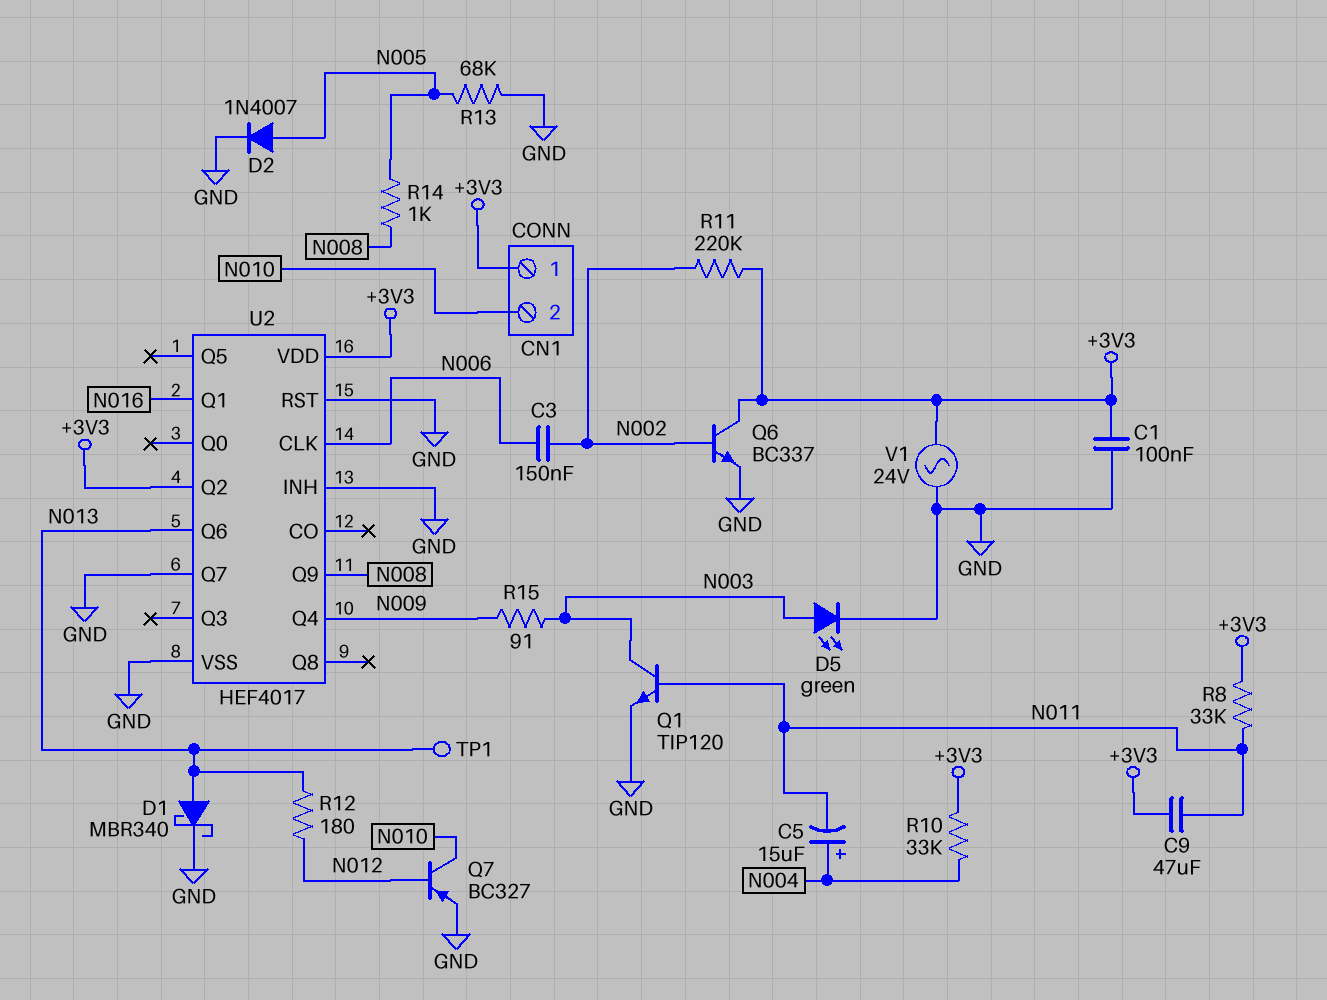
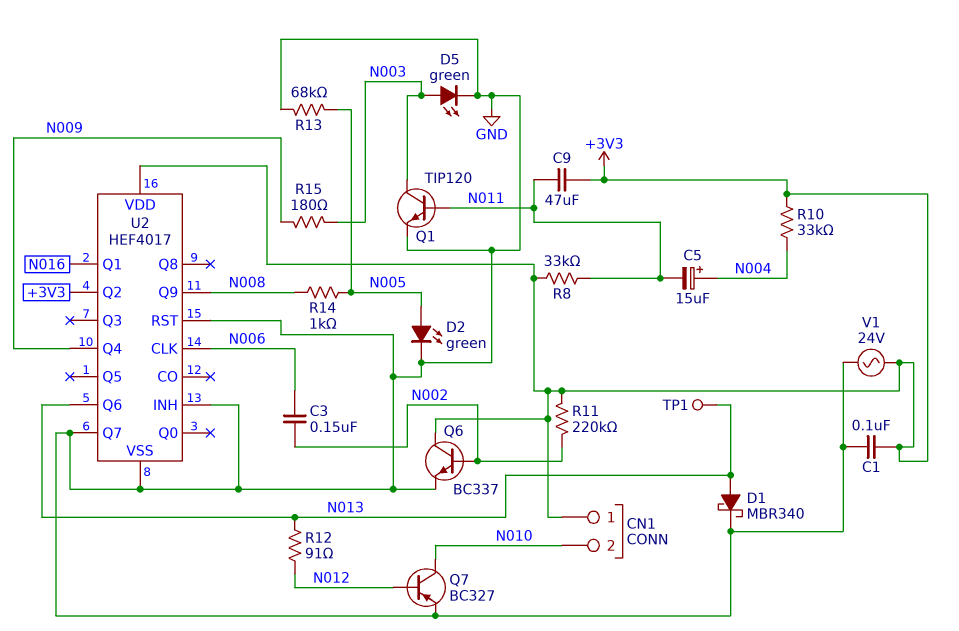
D2: diode 1N4007 (A N005, K GND) -> LED green (A N005, K GND)
R12: 180 (N012, N013) -> 91 (N012, N013)
R15: 91 (N003, N009) -> 180 (N003, N009)

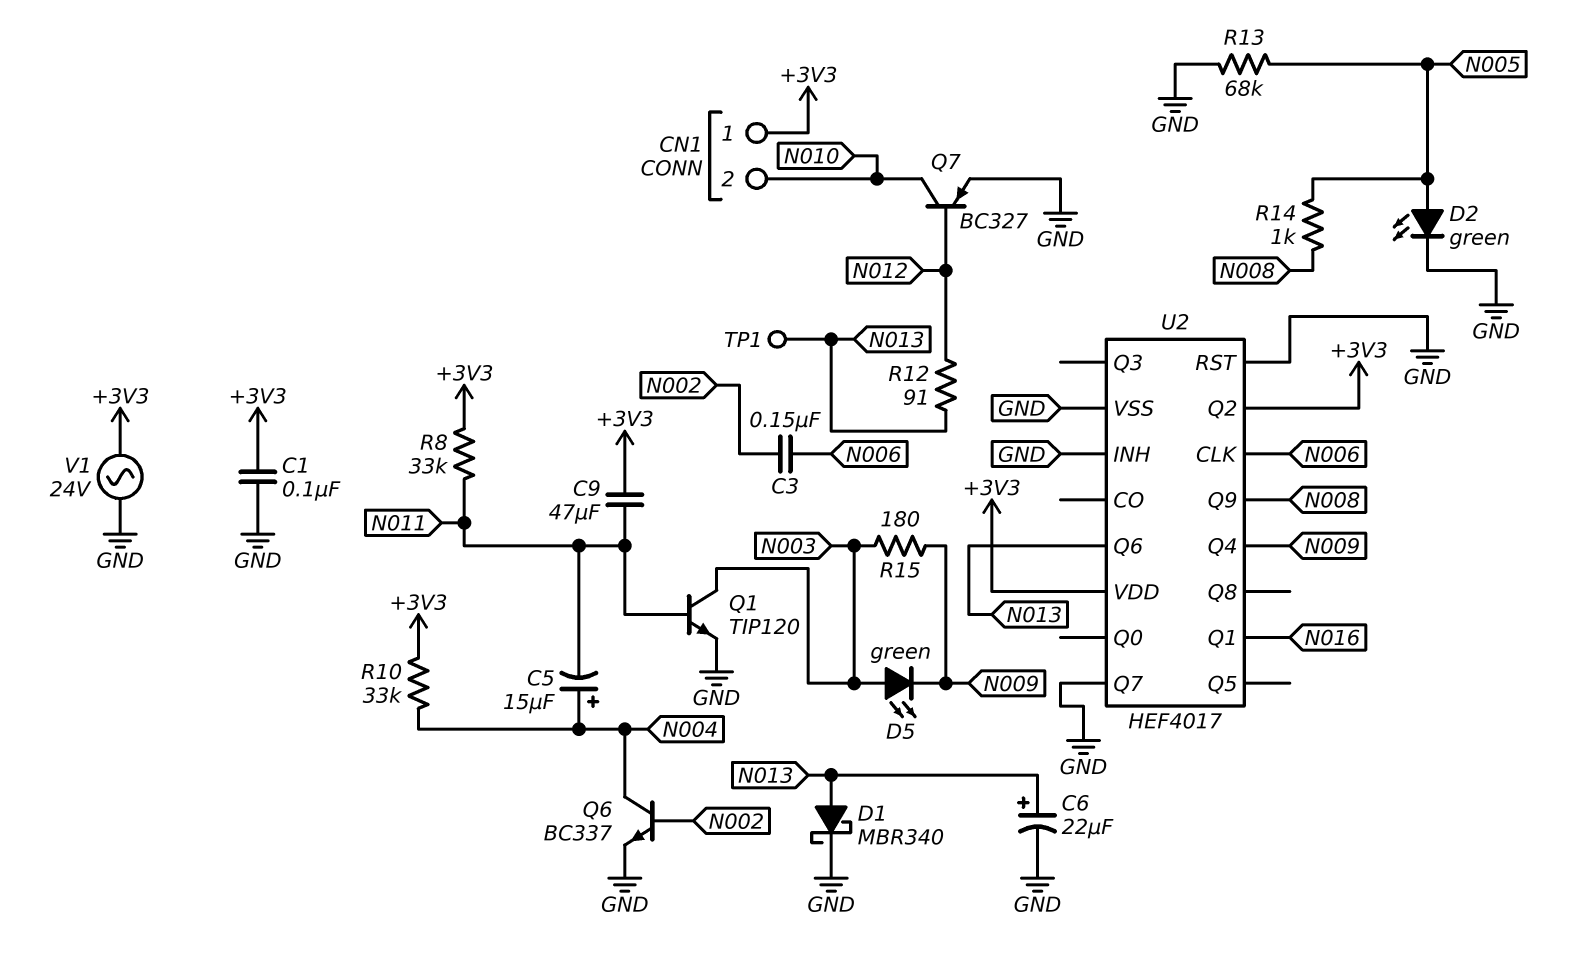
C6: none -> 22uF (plus N013, minus GND)
D5: LED green (A N003, K GND) -> LED green (A N003, K N009)
Q6: NPN BC337 (B N002, C +3V3, E GND) -> NPN BC337 (B N002, C N004, E GND)
R11: 220k (+3V3, N002) -> none

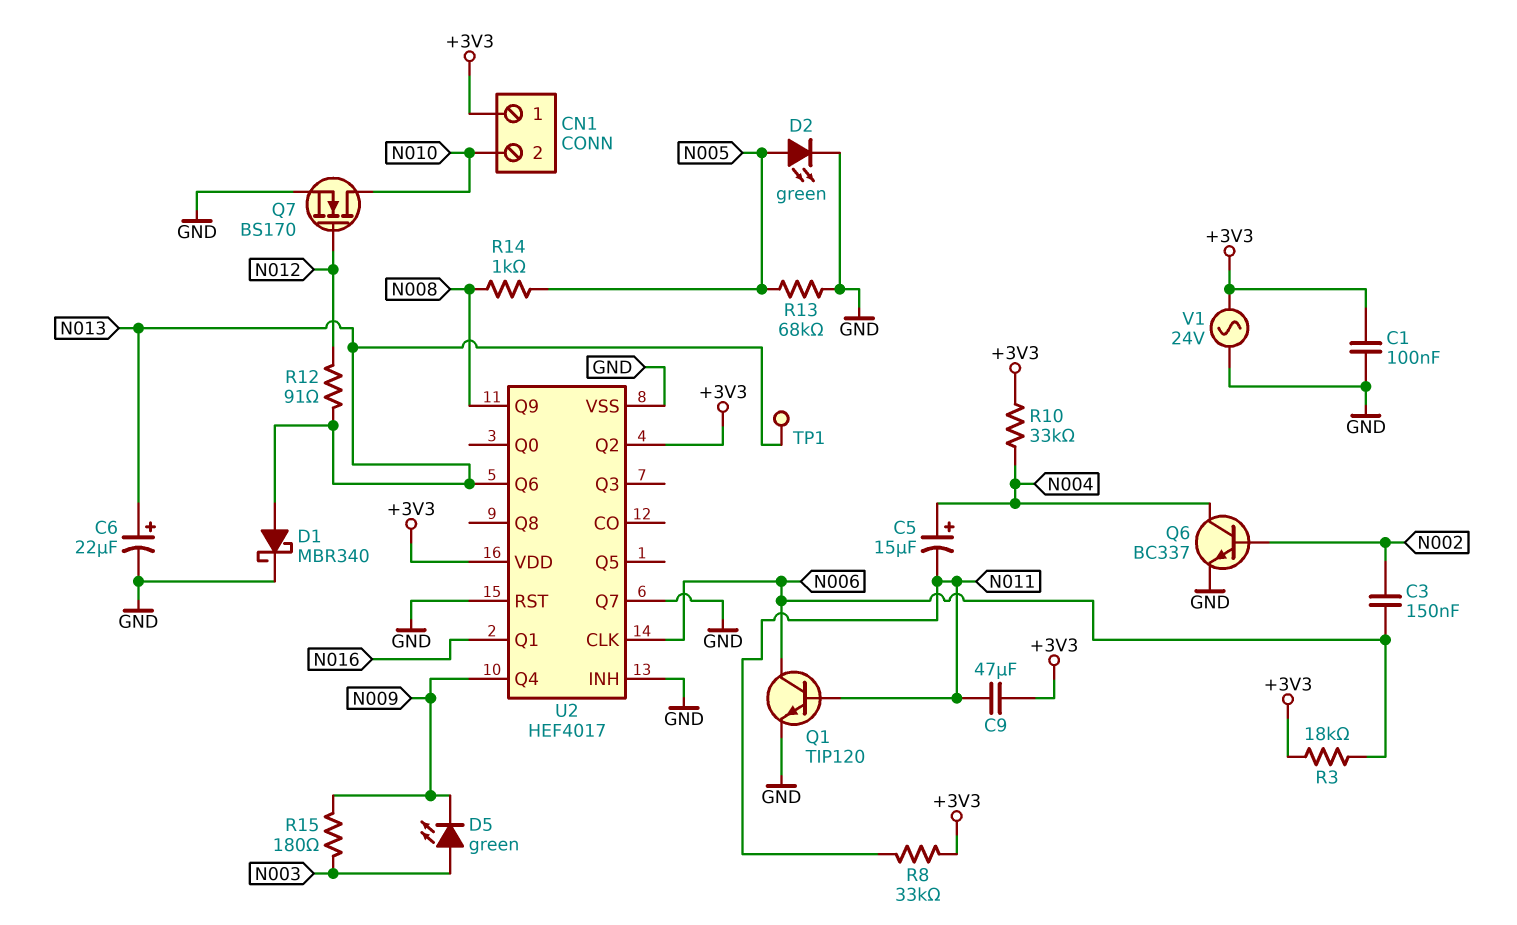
Q1: NPN TIP120 (B N011, C N003, E GND) -> NPN TIP120 (B N011, C N006, E GND)
Q7: PNP BC327 (B N012, C N010, E GND) -> NMOS BS170 (G N012, D N010, S GND)
R3: none -> 18k (+3V3, N006)

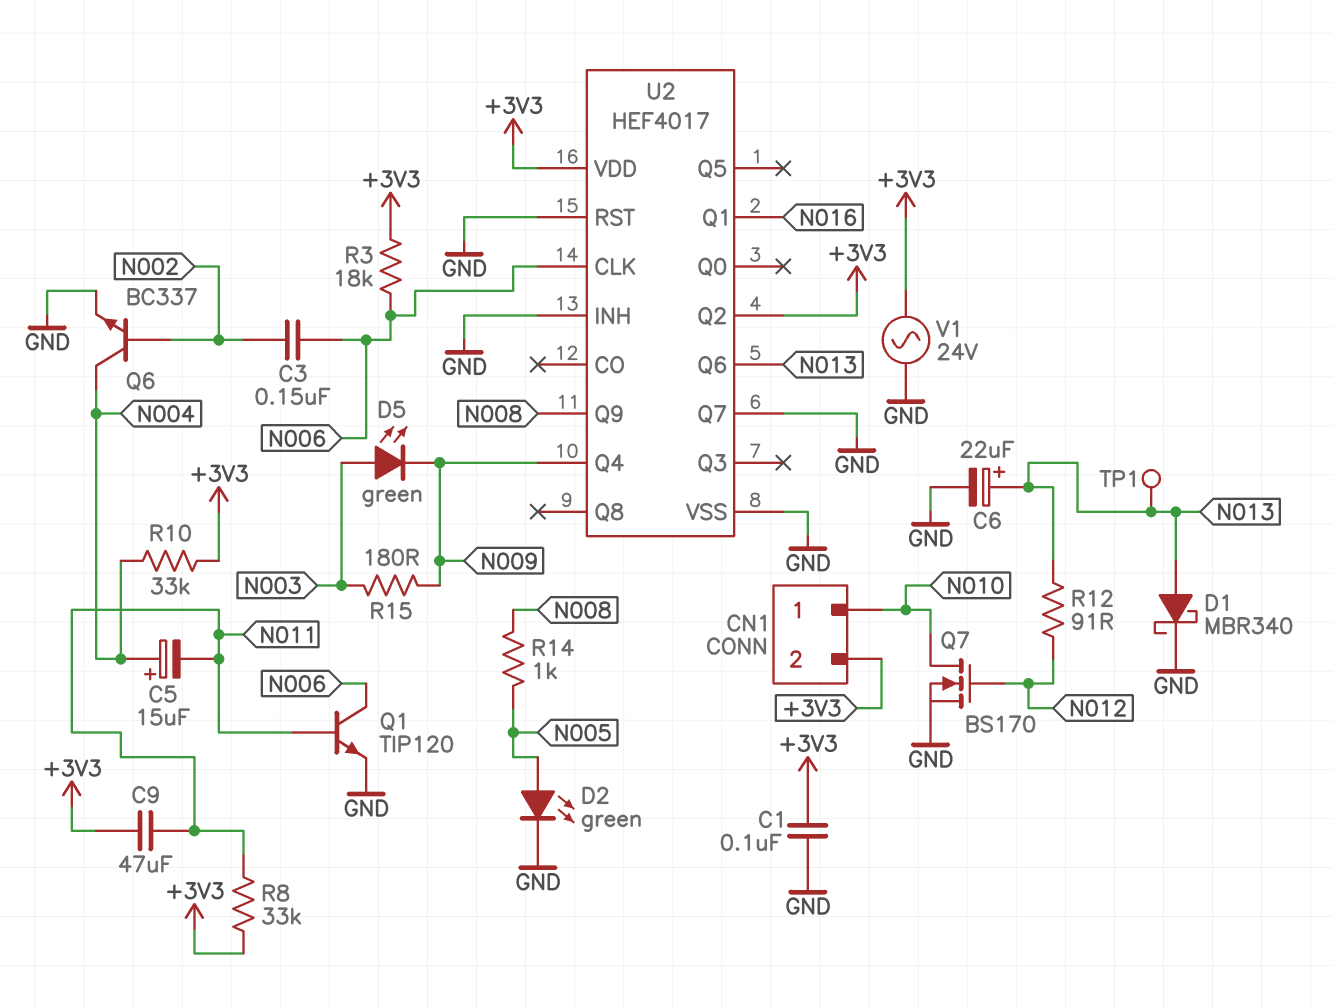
CN1 pin 1: +3V3 -> N010
CN1 pin 2: N010 -> +3V3
R13: 68k (GND, N005) -> none

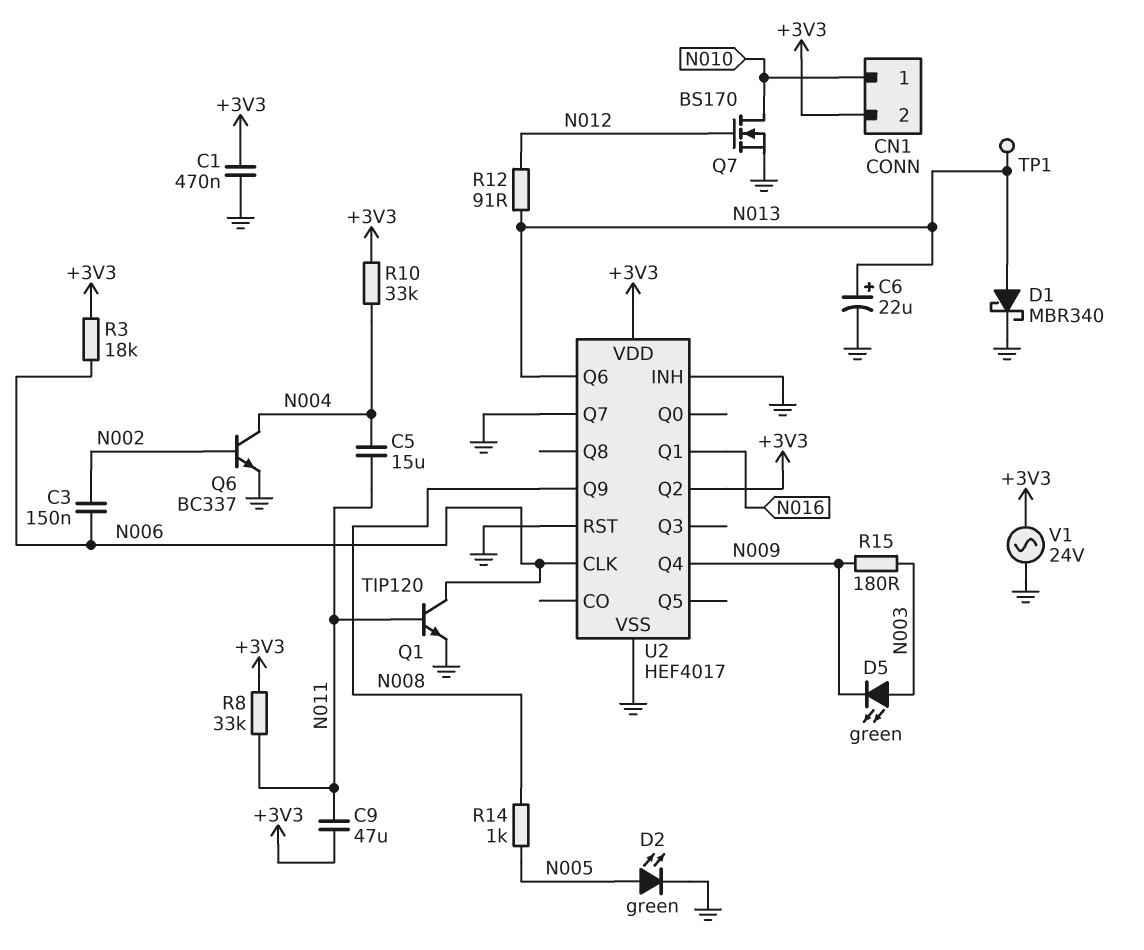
C1: 100nF (+3V3, GND) -> 470nF (+3V3, GND)
C5: 15uF (plus N004, minus N011) -> 15uF (N004, N011)

